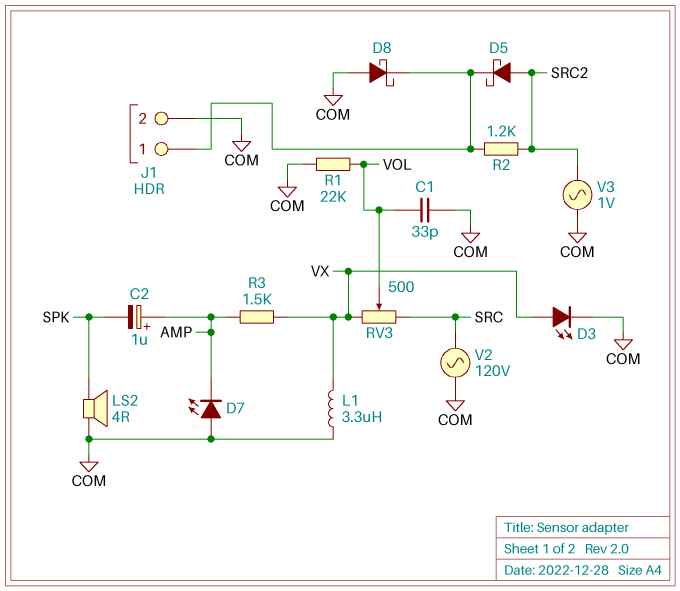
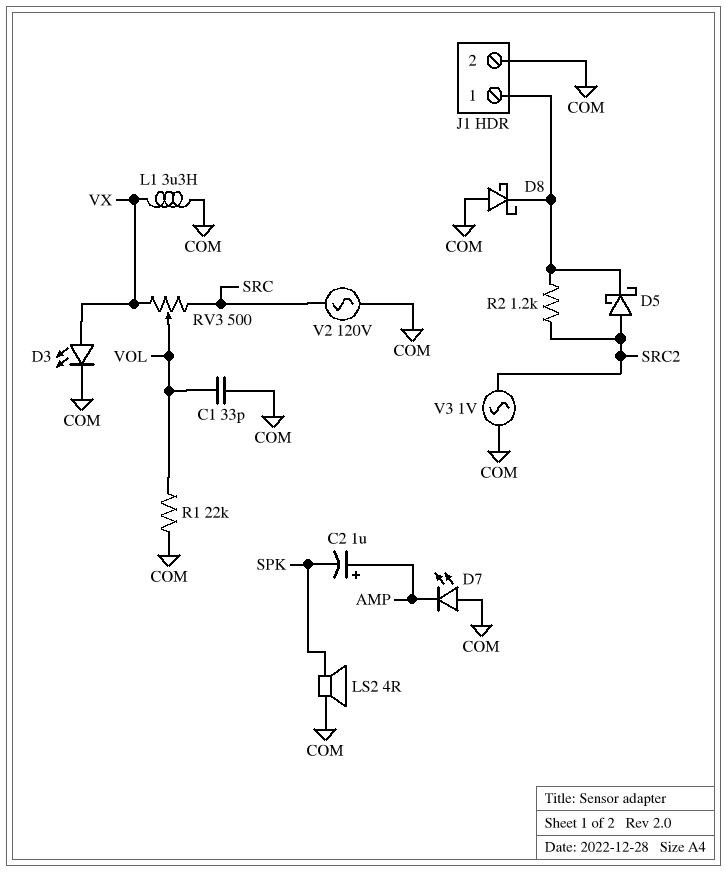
R3: 1.5k (AMP, VX) -> none

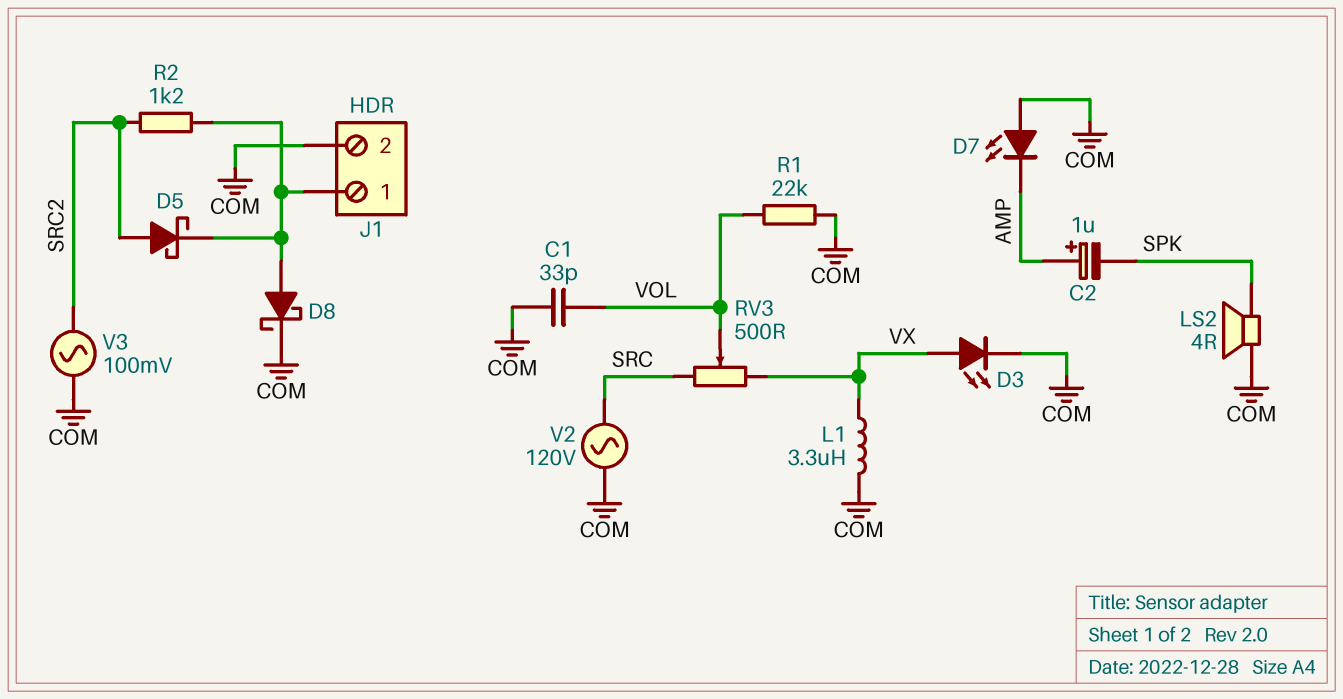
D8: schottky (A COM, K J1/1) -> schottky (A J1/1, K COM)
V3: AC 1V (COM, SRC2) -> AC 100mV (COM, SRC2)

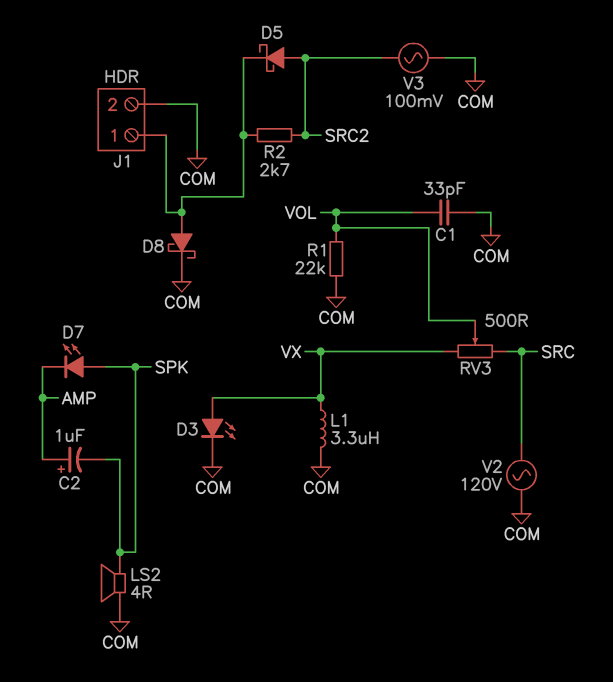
D7: LED (A COM, K AMP) -> LED (A SPK, K AMP)
R2: 1.2k (J1/1, SRC2) -> 2.7k (J1/1, SRC2)

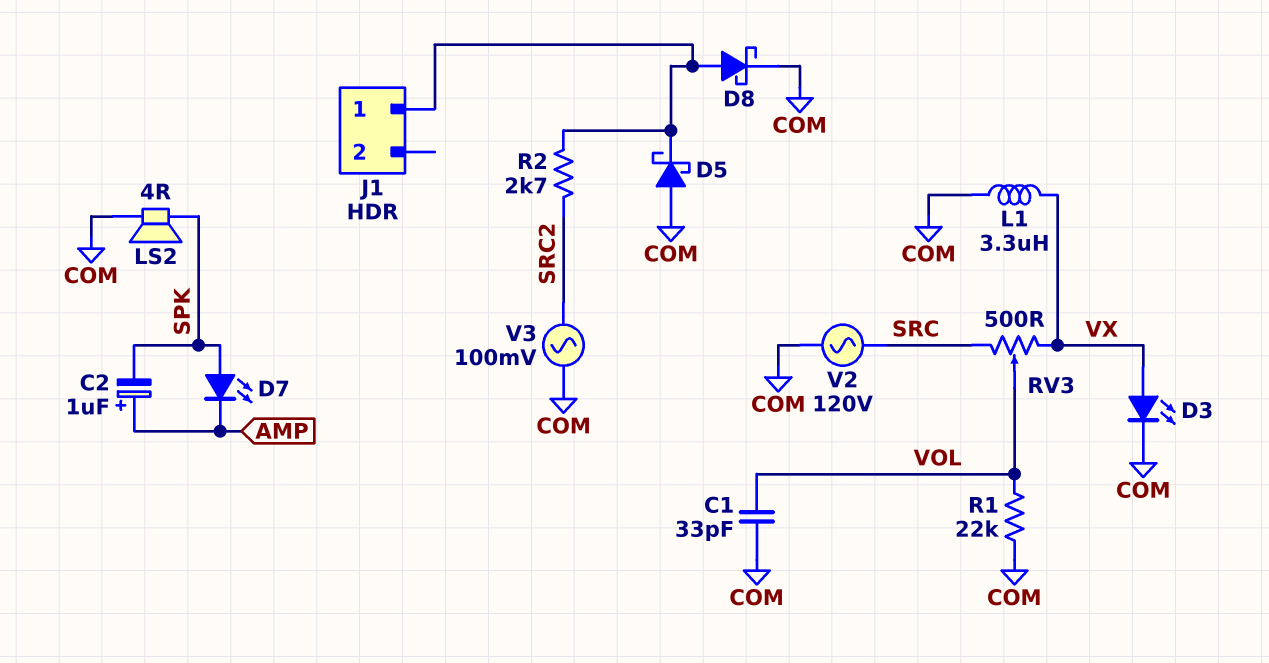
D5: schottky (A SRC2, K J1/1) -> schottky (A COM, K J1/1)
J1 pin 2: COM -> none

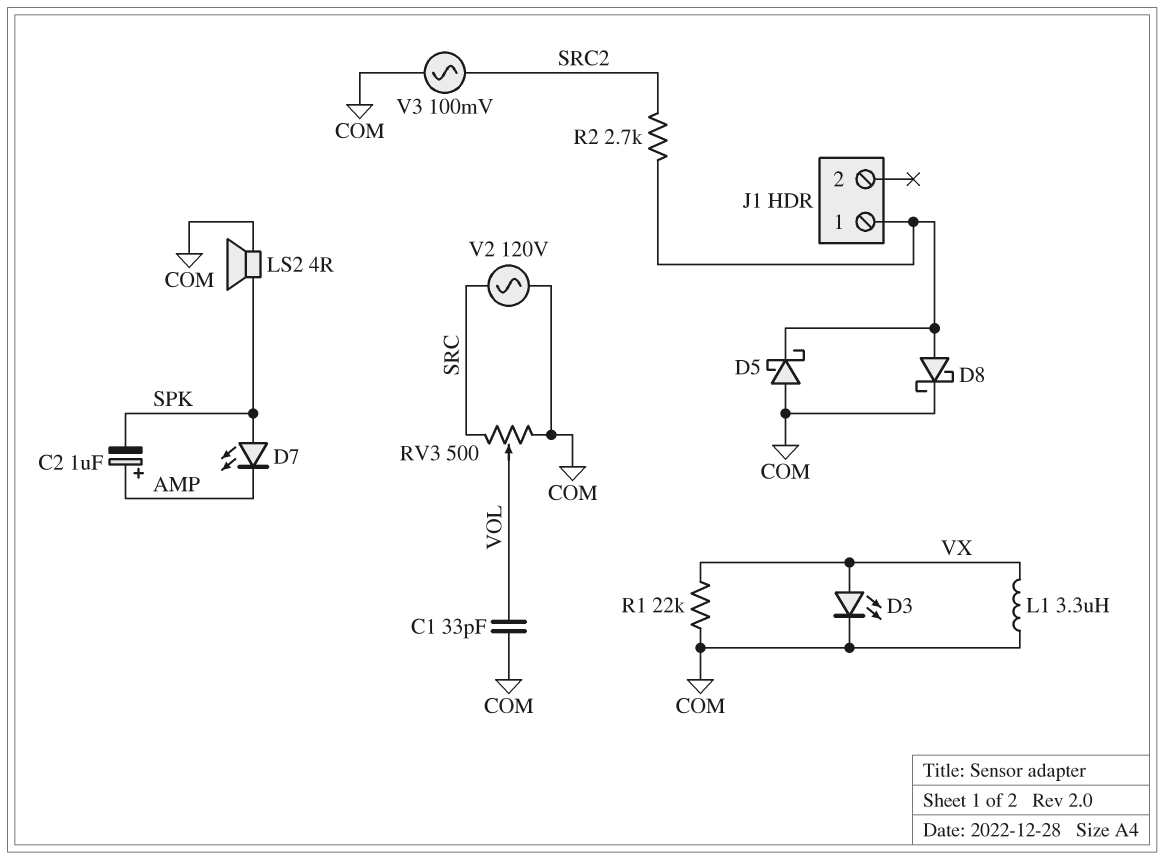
R1: 22k (COM, VOL) -> 22k (COM, VX)
RV3: 500 (SRC, VX, wiper VOL) -> 500 (COM, SRC, wiper VOL)

